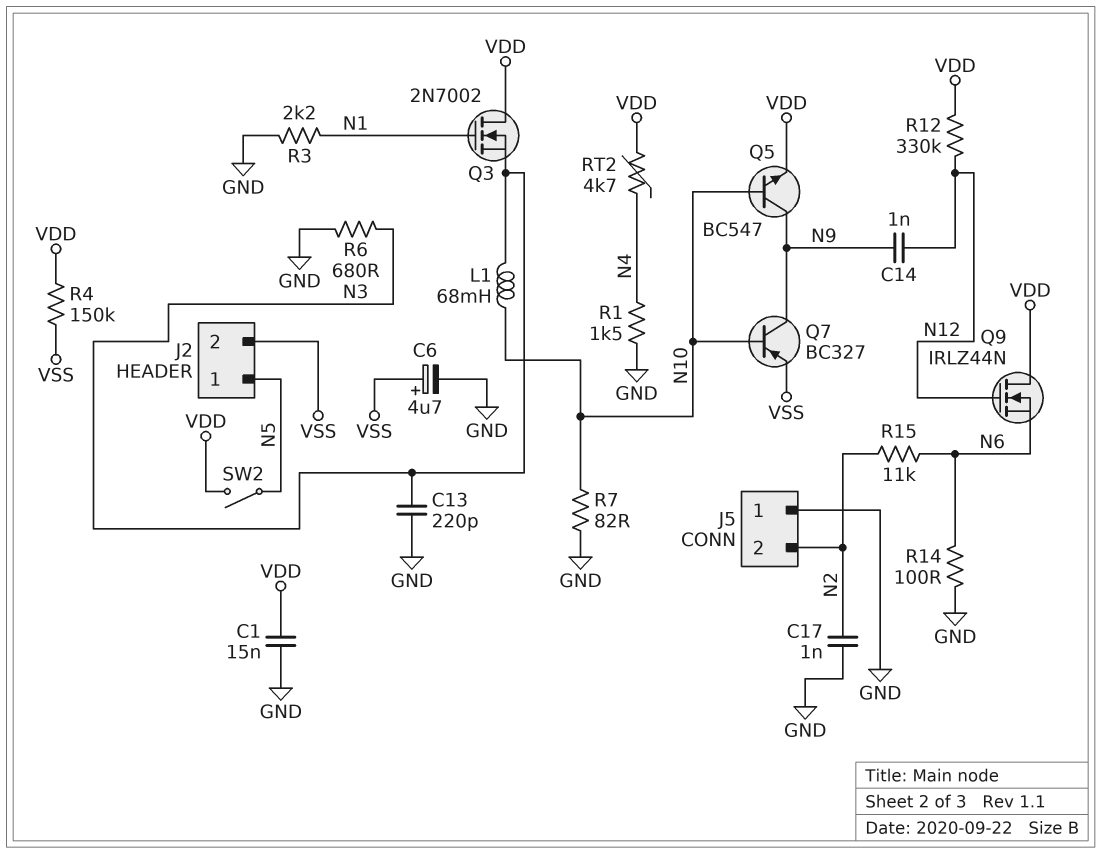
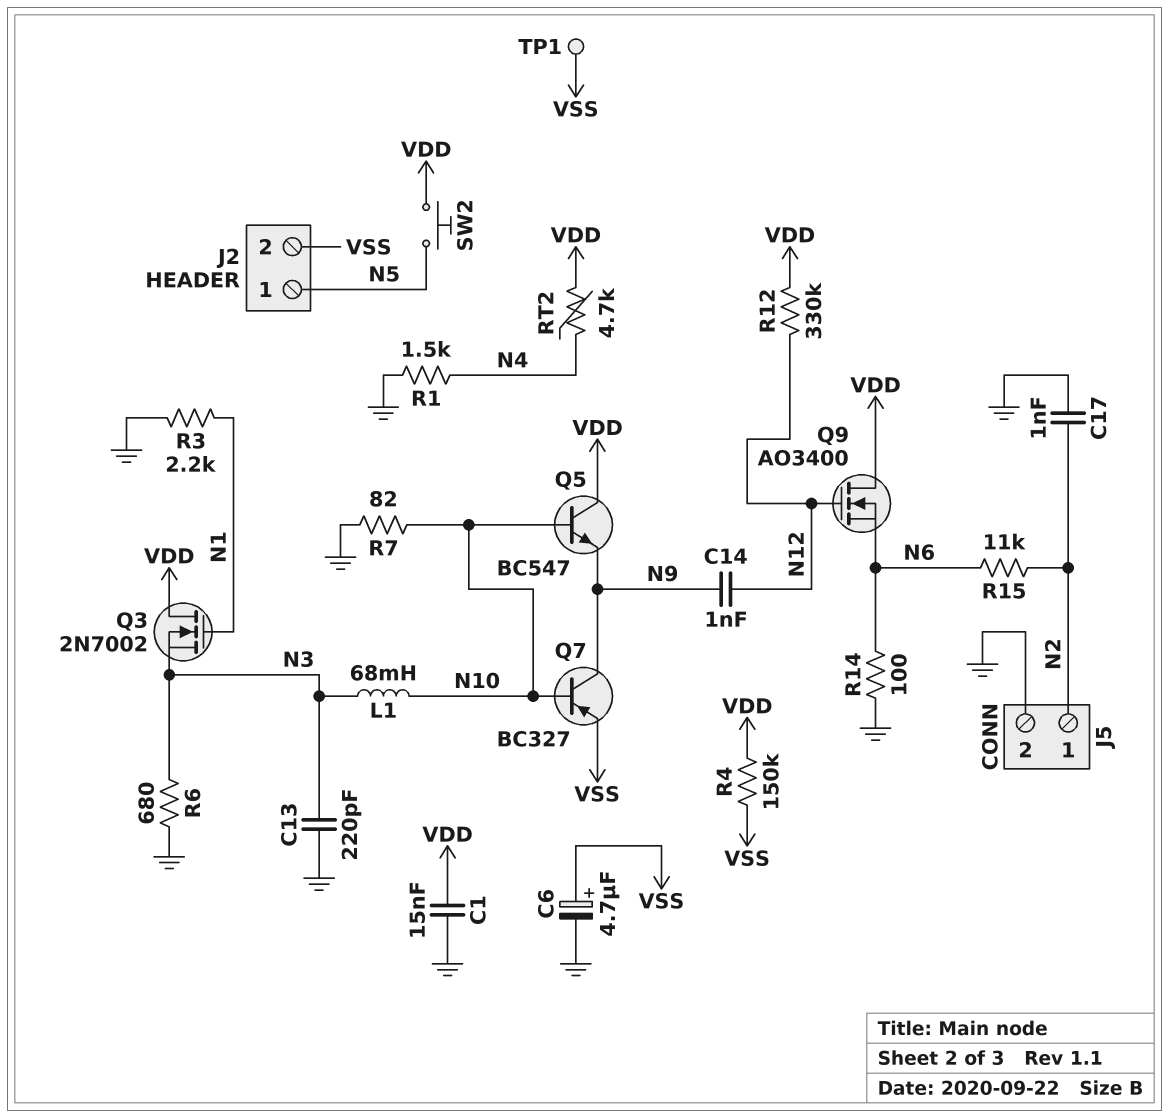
J5 pin 1: GND -> N2
J5 pin 2: N2 -> GND
Q5: NPN BC547 (B N10, C N9, E VDD) -> NPN BC547 (B N10, C VDD, E N9)
Q9: NMOS IRLZ44N (G N12, D VDD, S N6) -> NMOS AO3400 (G N12, D VDD, S N6)
SW2: switch (N5, VDD) -> button (N5, VDD)
TP1: none -> test point (VSS)

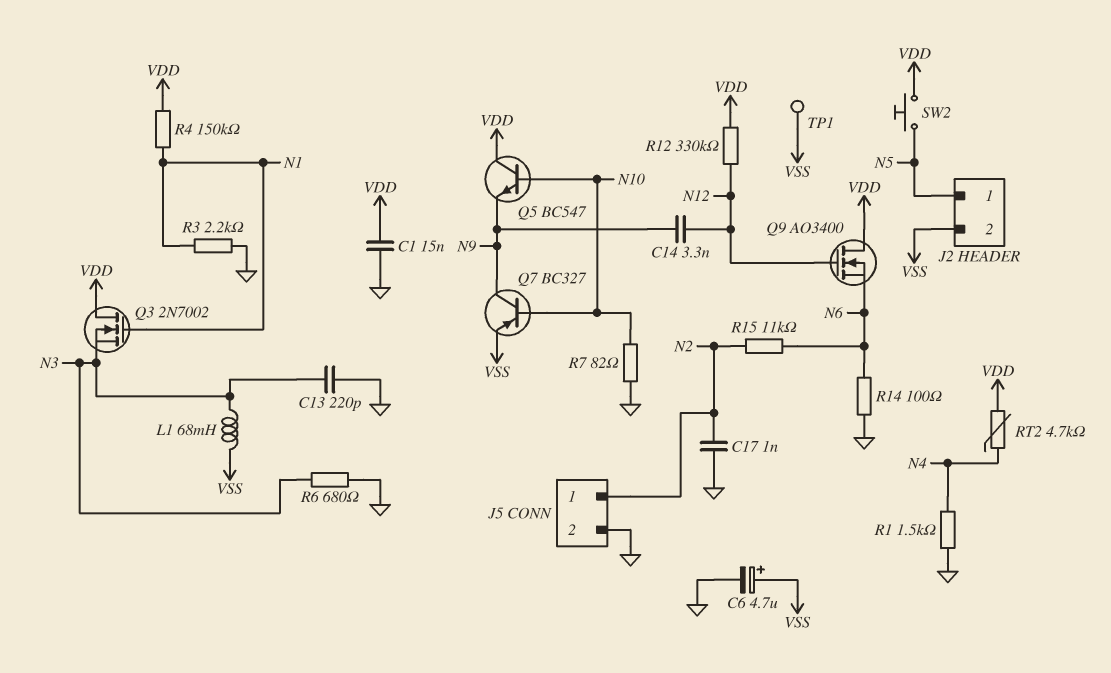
C14: 1nF (N9, N12) -> 3.3nF (N9, N12)
L1: 68mH (N3, N10) -> 68mH (N3, VSS)
R4: 150k (VDD, VSS) -> 150k (N1, VDD)

